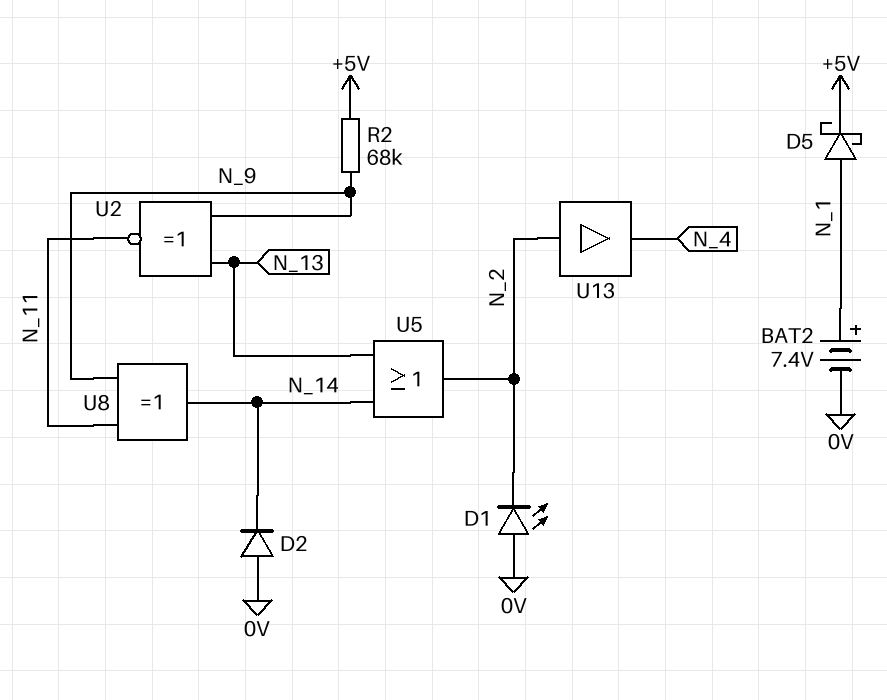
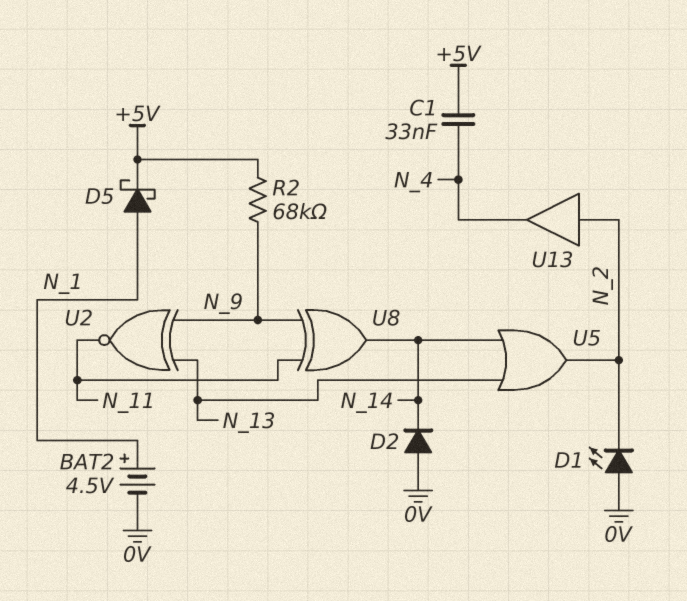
BAT2: 7.4V (plus N_1, minus 0V) -> 4.5V (plus N_1, minus 0V)
C1: none -> 33nF (+5V, N_4)

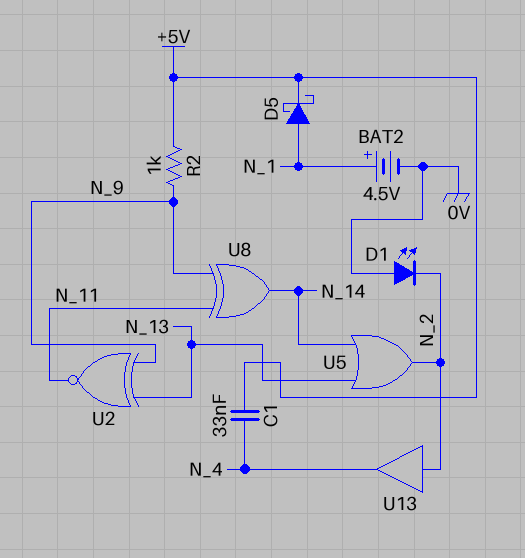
D2: diode (A 0V, K N_14) -> none
R2: 68k (+5V, N_9) -> 1k (+5V, N_9)

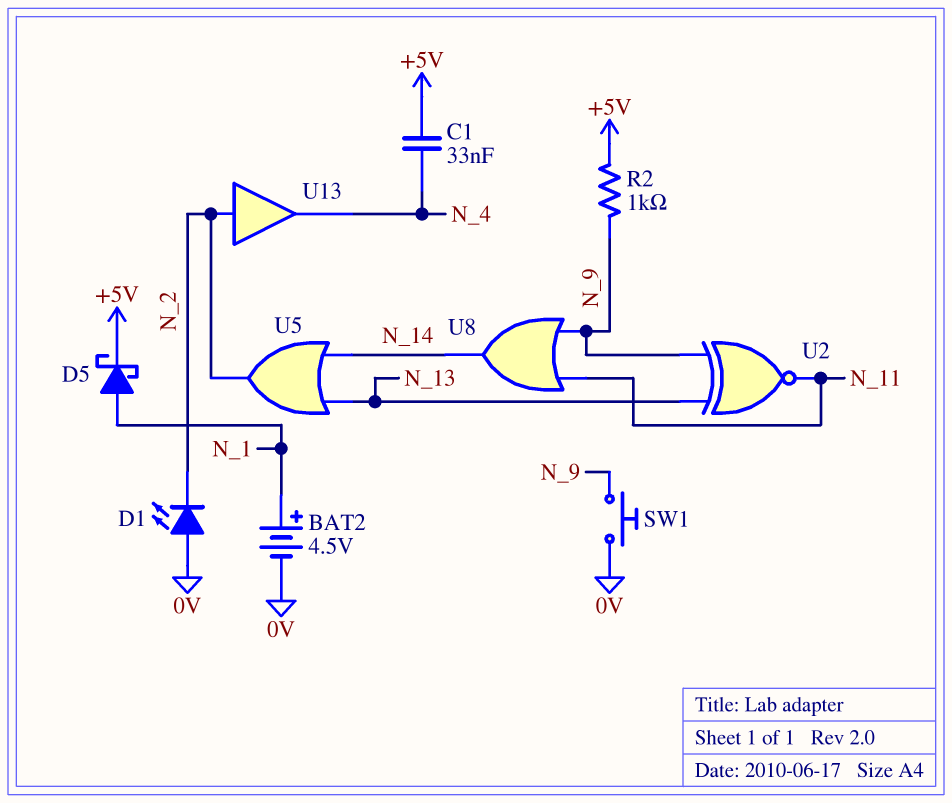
SW1: none -> button (0V, N_9)
U8: XOR (in N_9, in N_11, out N_14) -> OR (in N_9, in N_11, out N_14)

